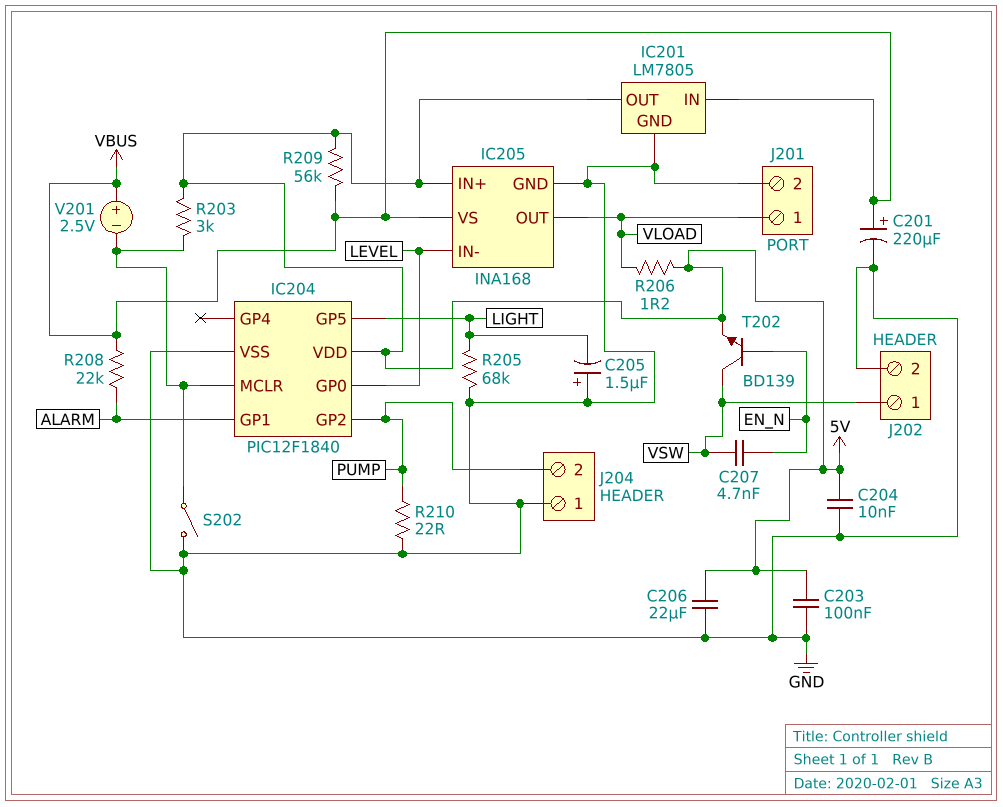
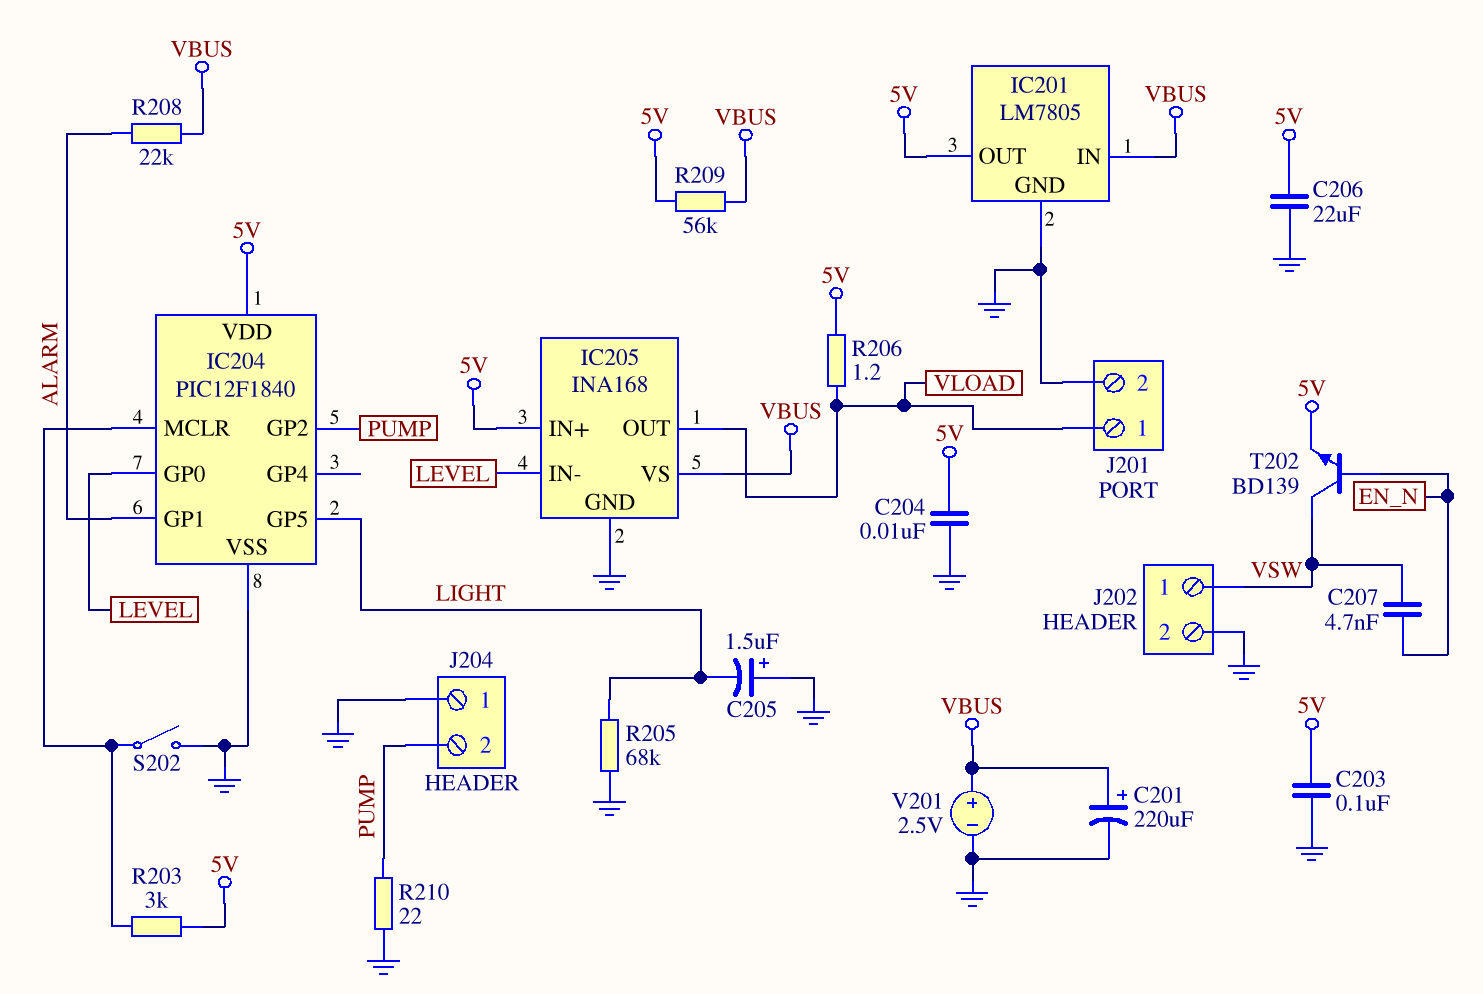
V201: 2.5V (plus VBUS, minus IC204/MCLR) -> 2.5V (plus VBUS, minus GND)

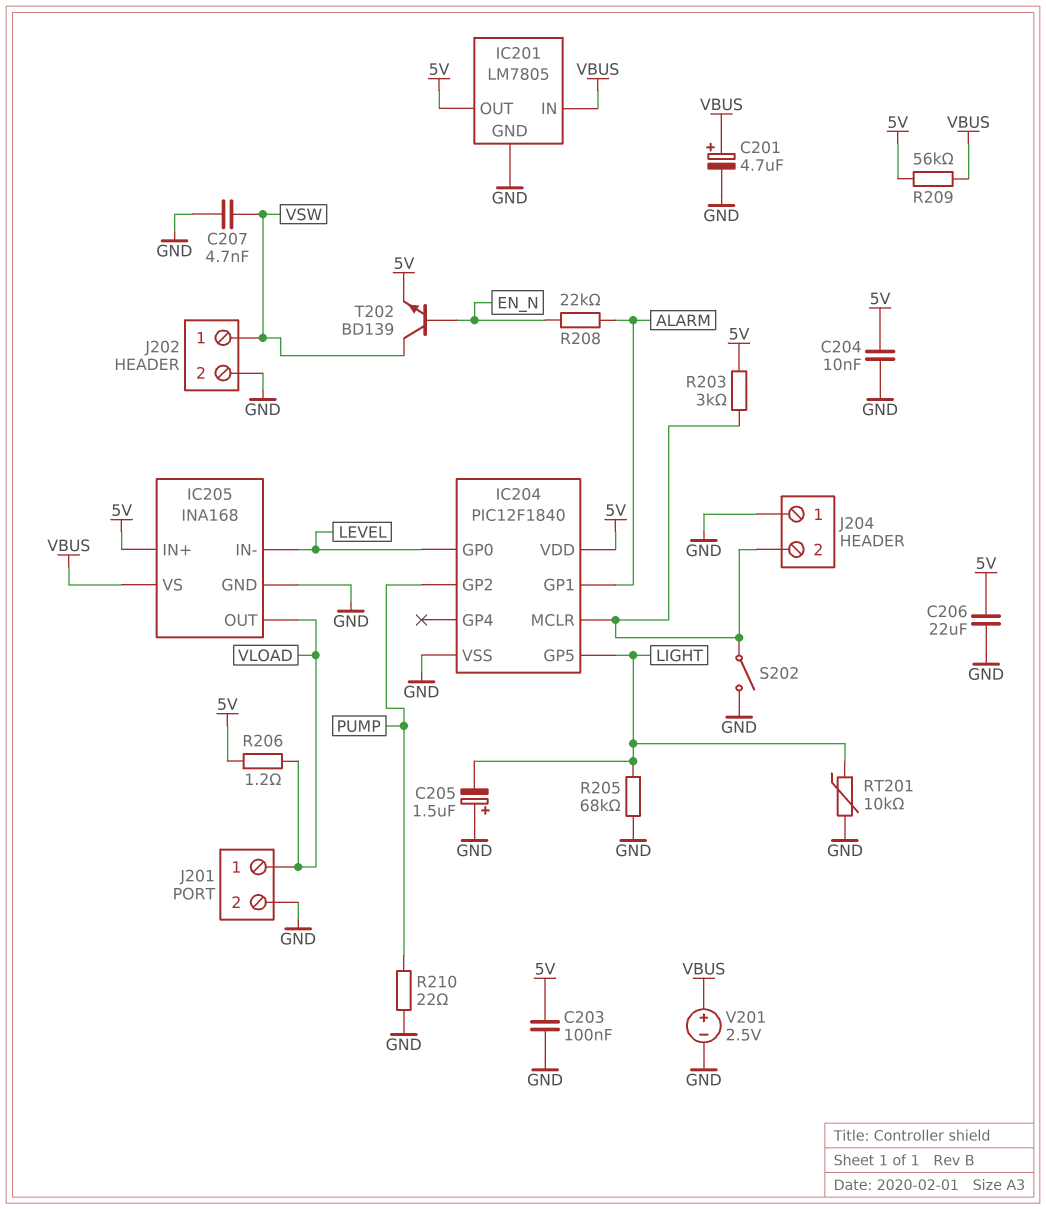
C201: 220uF (plus VBUS, minus GND) -> 4.7uF (plus VBUS, minus GND)
C207: 4.7nF (EN_N, VSW) -> 4.7nF (GND, VSW)
J204 pin 2: PUMP -> IC204/MCLR
R208: 22k (ALARM, VBUS) -> 22k (ALARM, EN_N)
RT201: none -> 10k (GND, LIGHT)

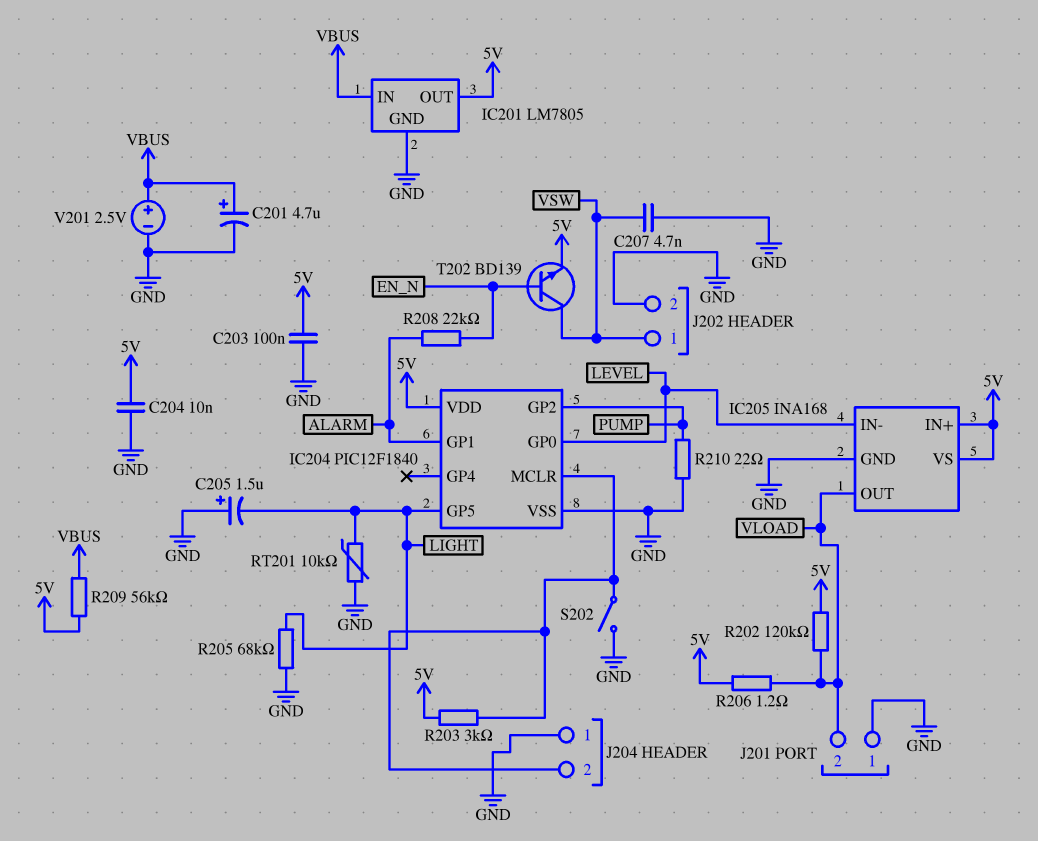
C206: 22uF (5V, GND) -> none
IC205 pin VS: VBUS -> 5V
J201 pin 1: VLOAD -> GND
J201 pin 2: GND -> VLOAD
R202: none -> 120k (5V, VLOAD)

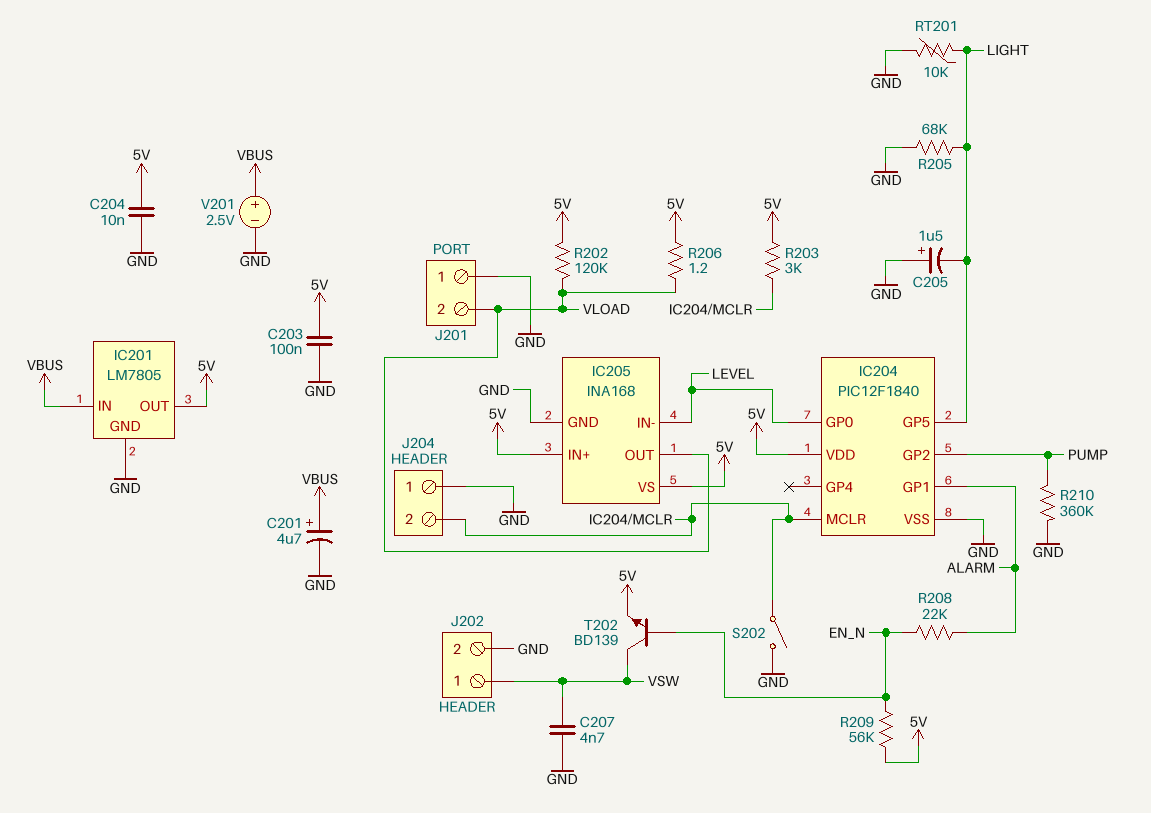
R209: 56k (5V, VBUS) -> 56k (5V, EN_N)
R210: 22 (GND, PUMP) -> 360k (GND, PUMP)

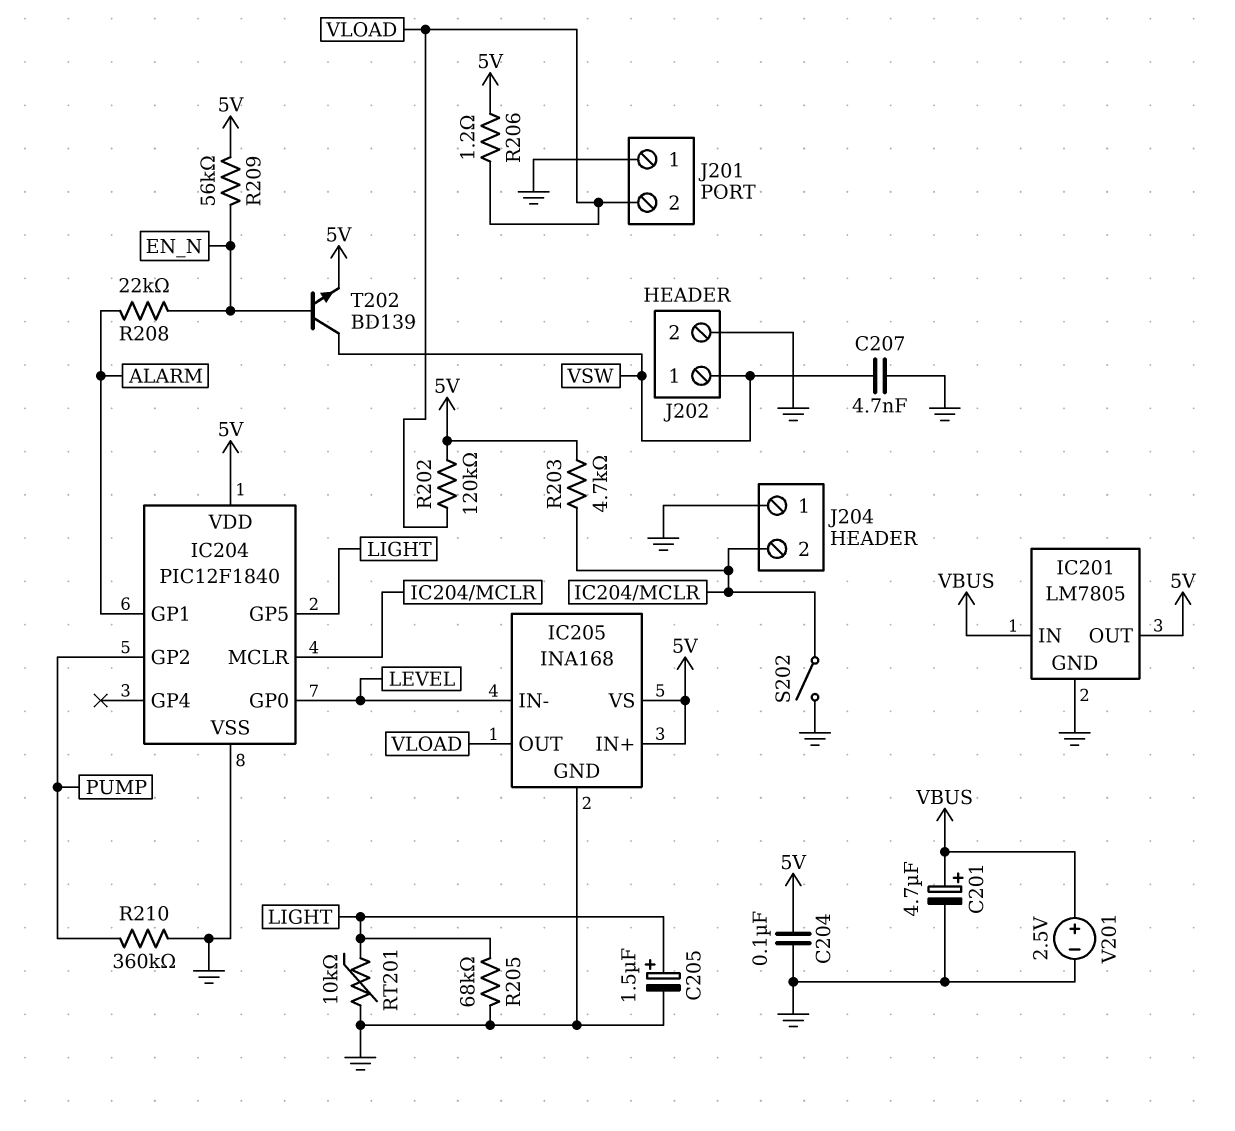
C203: 100nF (5V, GND) -> none
C204: 10nF (5V, GND) -> 100nF (5V, GND)
C205: 1.5uF (plus GND, minus LIGHT) -> 1.5uF (plus LIGHT, minus GND)
R203: 3k (5V, IC204/MCLR) -> 4.7k (5V, IC204/MCLR)

